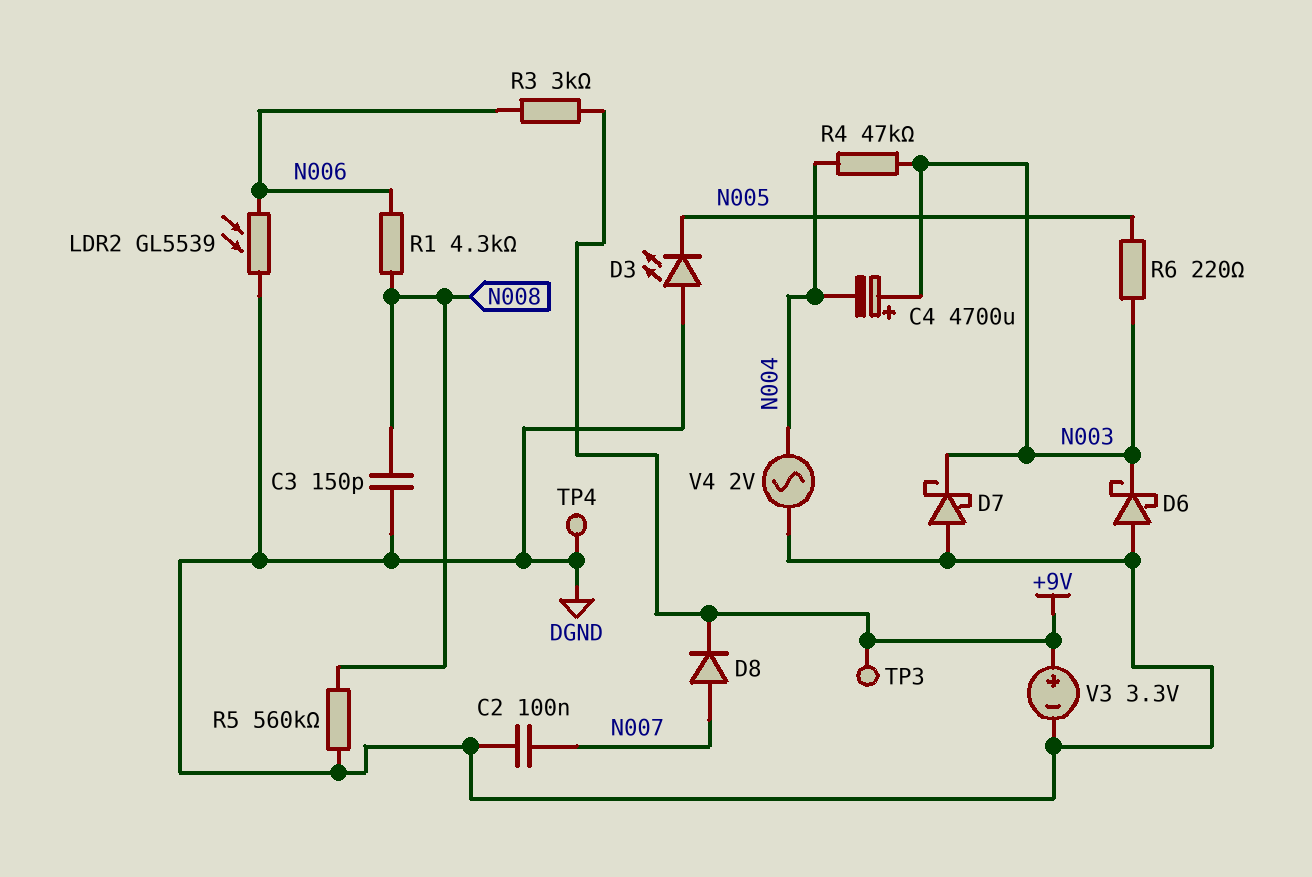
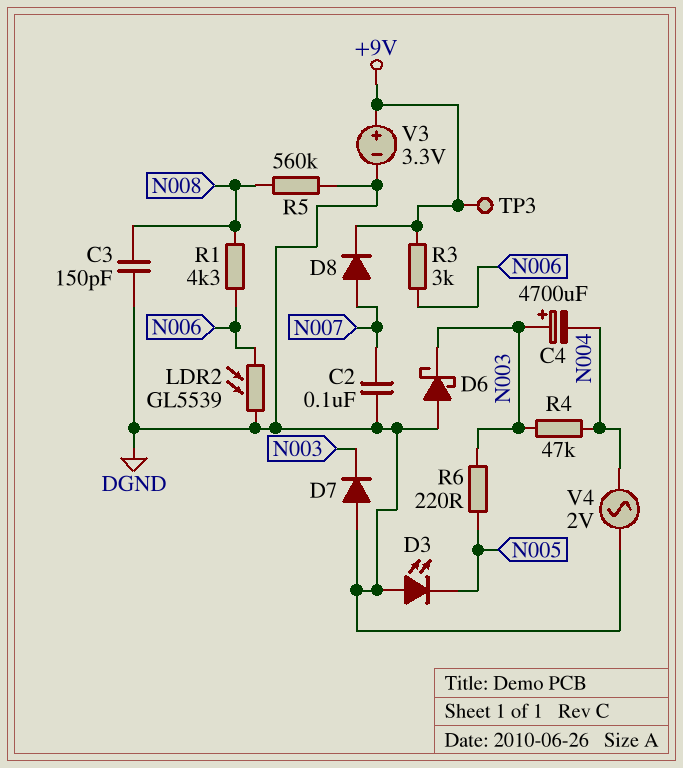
D7: schottky (A DGND, K N003) -> diode (A DGND, K N003)
TP4: test point (DGND) -> none

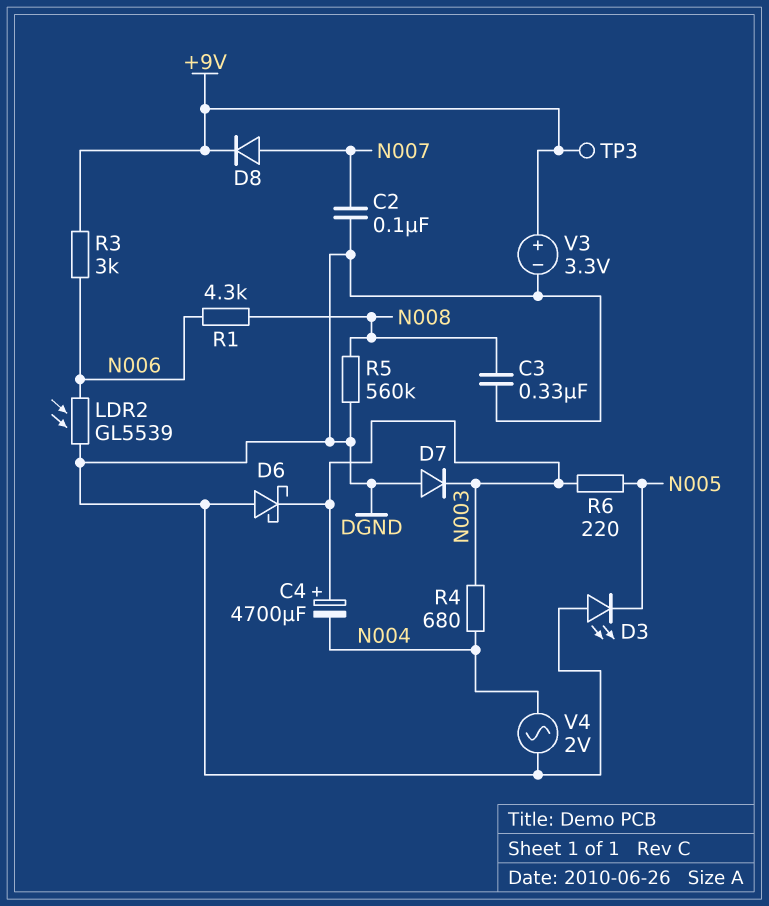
C3: 150pF (DGND, N008) -> 330nF (DGND, N008)
R4: 47k (N003, N004) -> 680 (N003, N004)

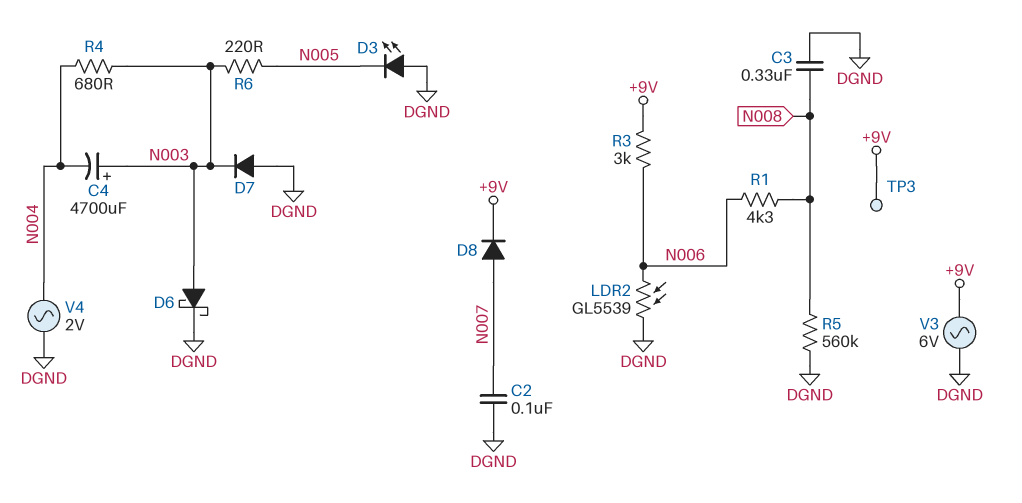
D6: schottky (A DGND, K N003) -> schottky (A N003, K DGND)
V3: 3.3V (plus +9V, minus DGND) -> AC 6V (+9V, DGND)

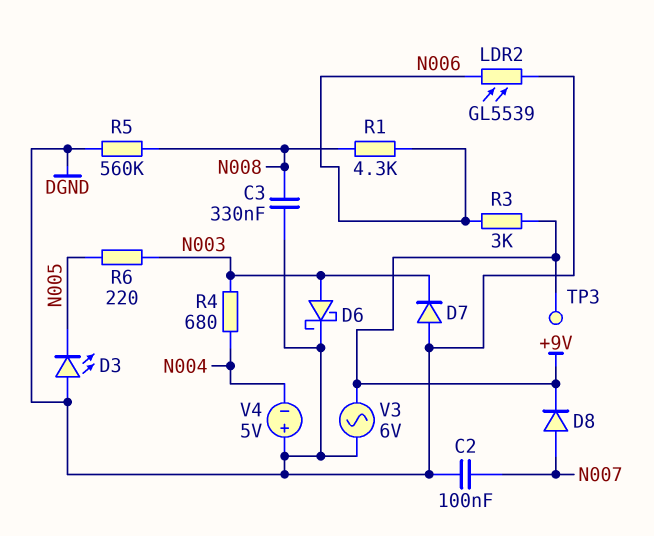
C4: 4700uF (plus N003, minus N004) -> none
V4: AC 2V (DGND, N004) -> 5V (plus DGND, minus N004)

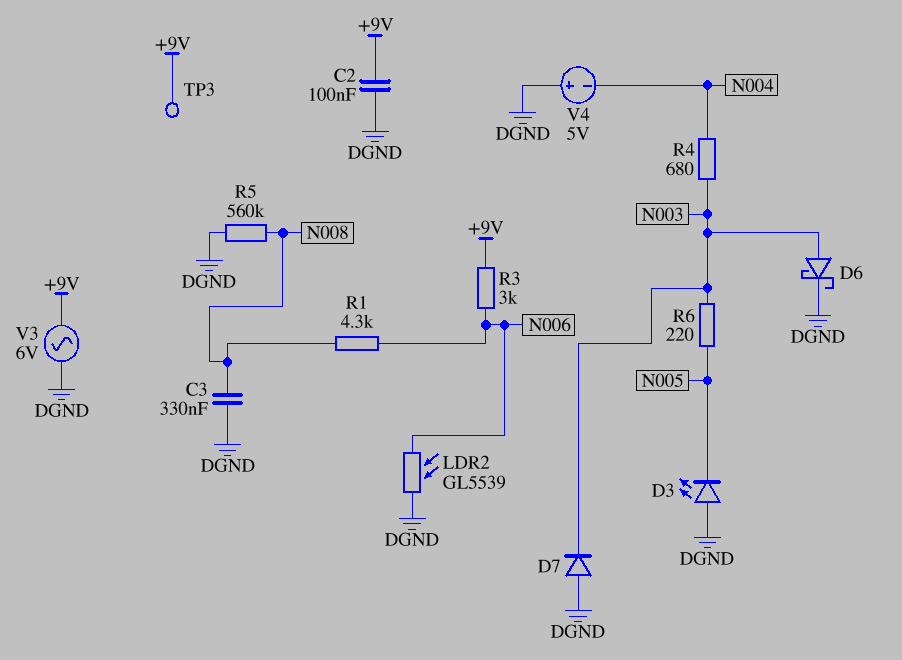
C2: 100nF (DGND, N007) -> 100nF (+9V, DGND)
D8: diode (A N007, K +9V) -> none

